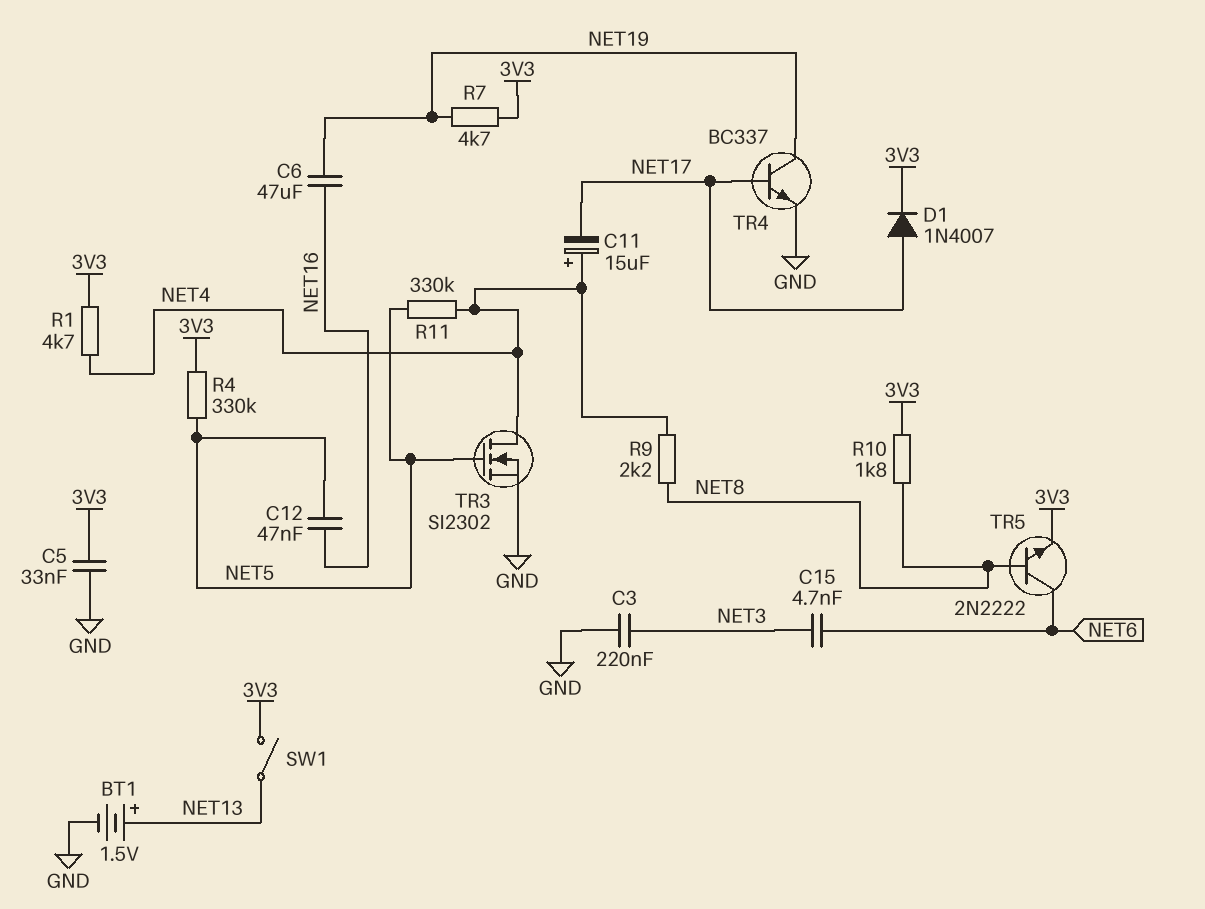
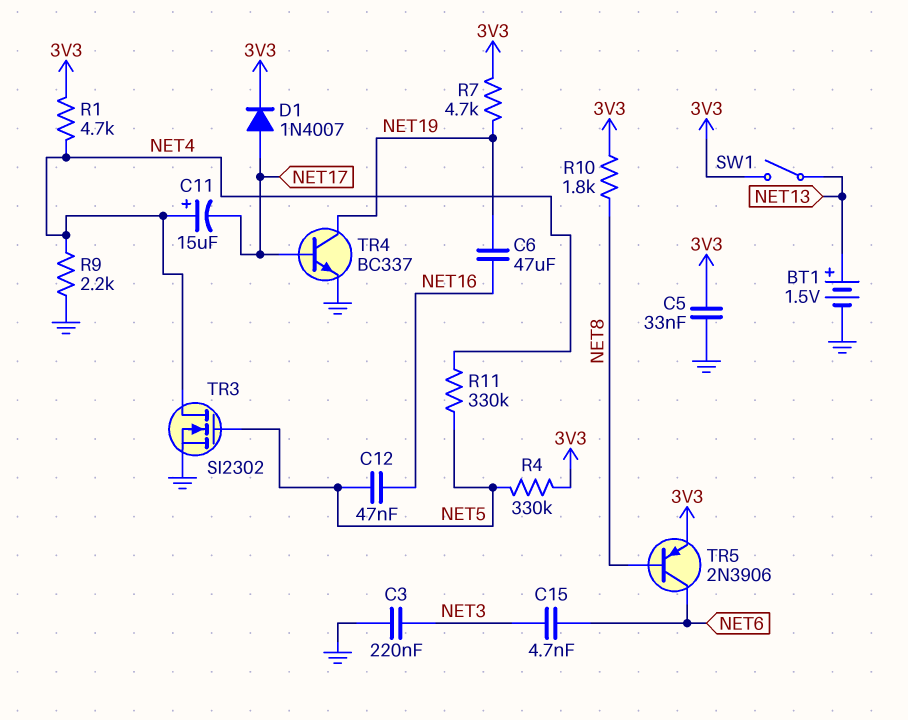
R9: 2.2k (NET4, NET8) -> 2.2k (GND, NET4)
TR5: NPN 2N2222 (B NET8, C NET6, E 3V3) -> PNP 2N3906 (B NET8, C NET6, E 3V3)

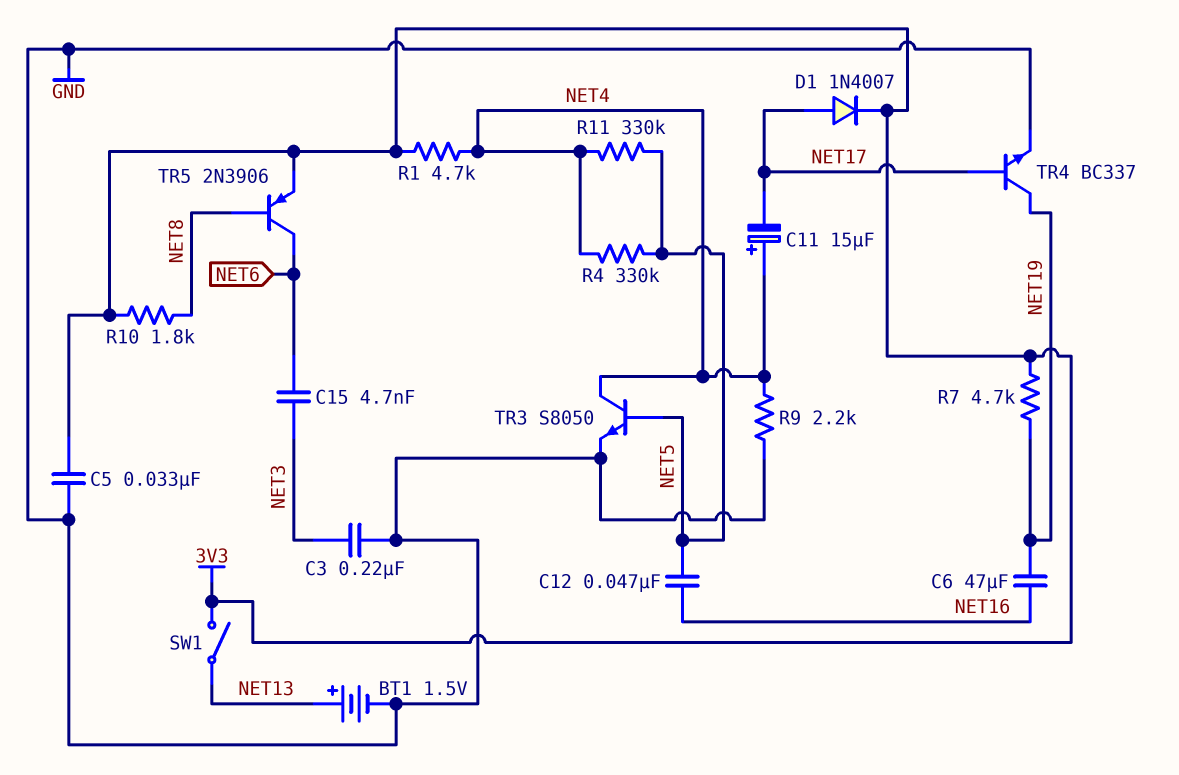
R4: 330k (3V3, NET5) -> 330k (NET4, NET5)
TR3: NMOS SI2302 (G NET5, D NET4, S GND) -> NPN S8050 (B NET5, C NET4, E GND)

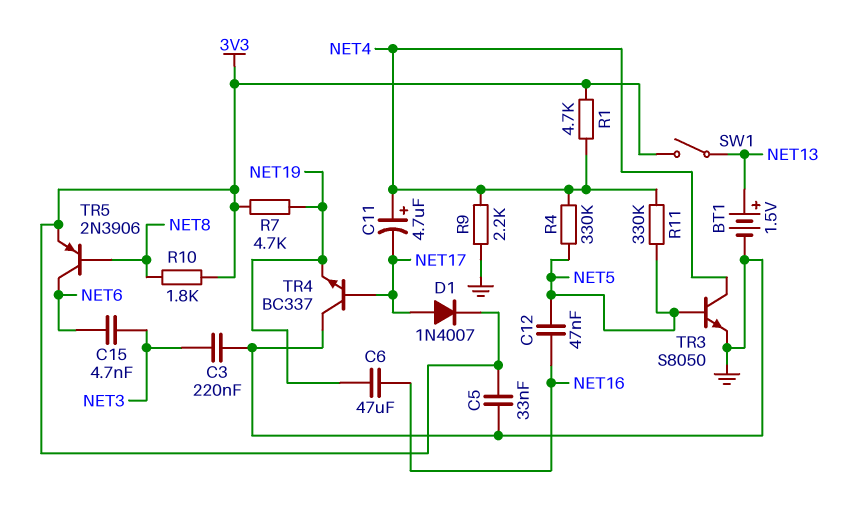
C11: 15uF (plus NET4, minus NET17) -> 4.7uF (plus NET4, minus NET17)
TR4: NPN BC337 (B NET17, C NET19, E GND) -> NPN BC337 (B NET17, C GND, E NET19)

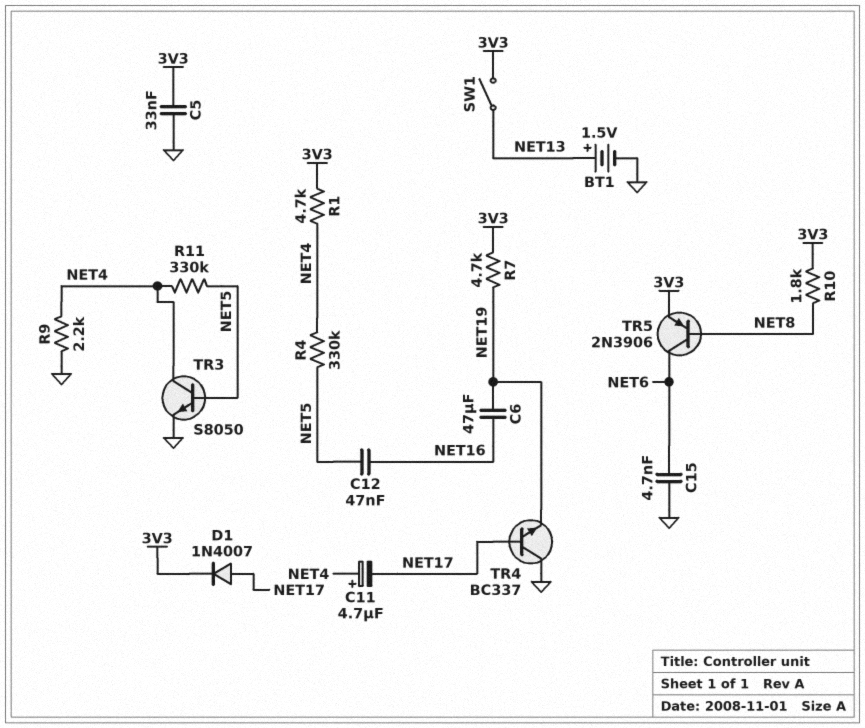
C3: 220nF (GND, NET3) -> none
C15: 4.7nF (NET3, NET6) -> 4.7nF (GND, NET6)

